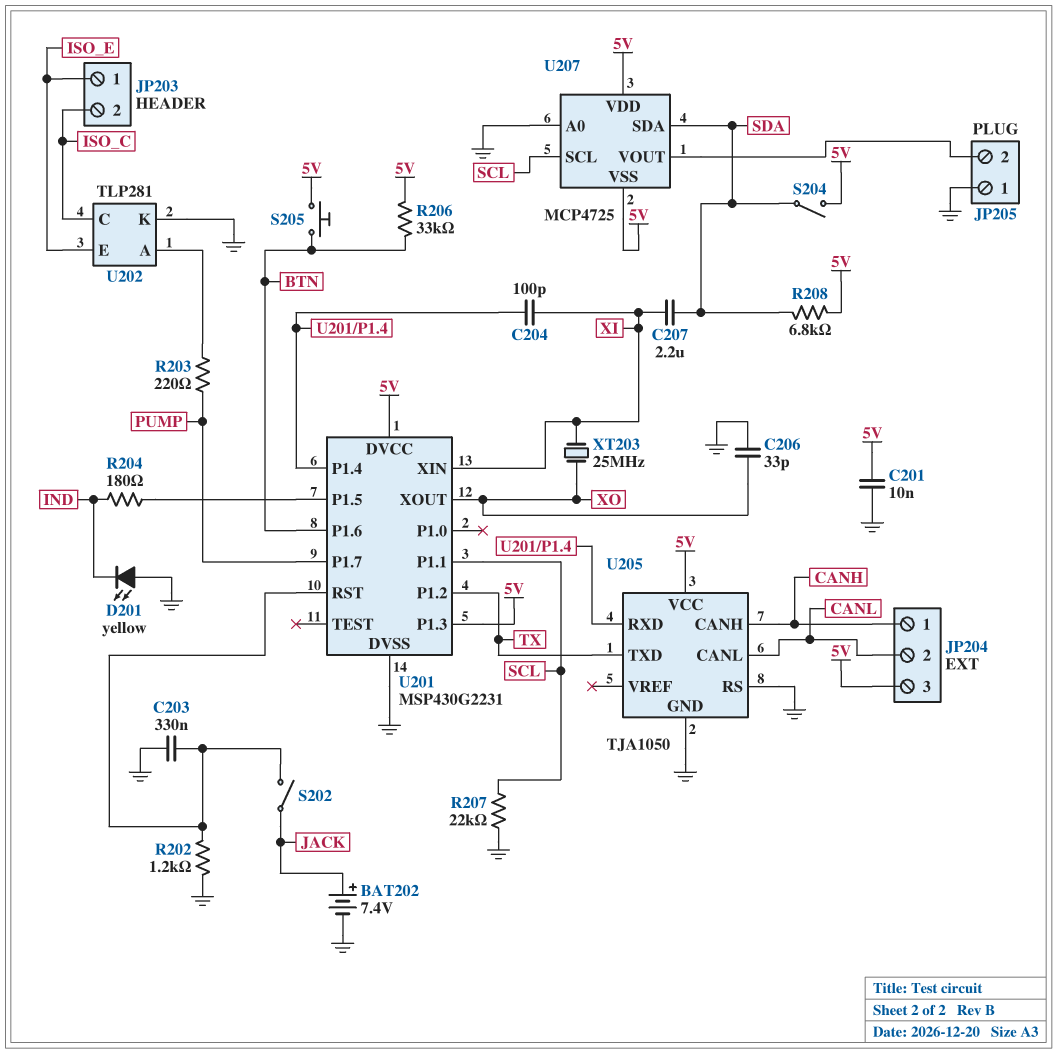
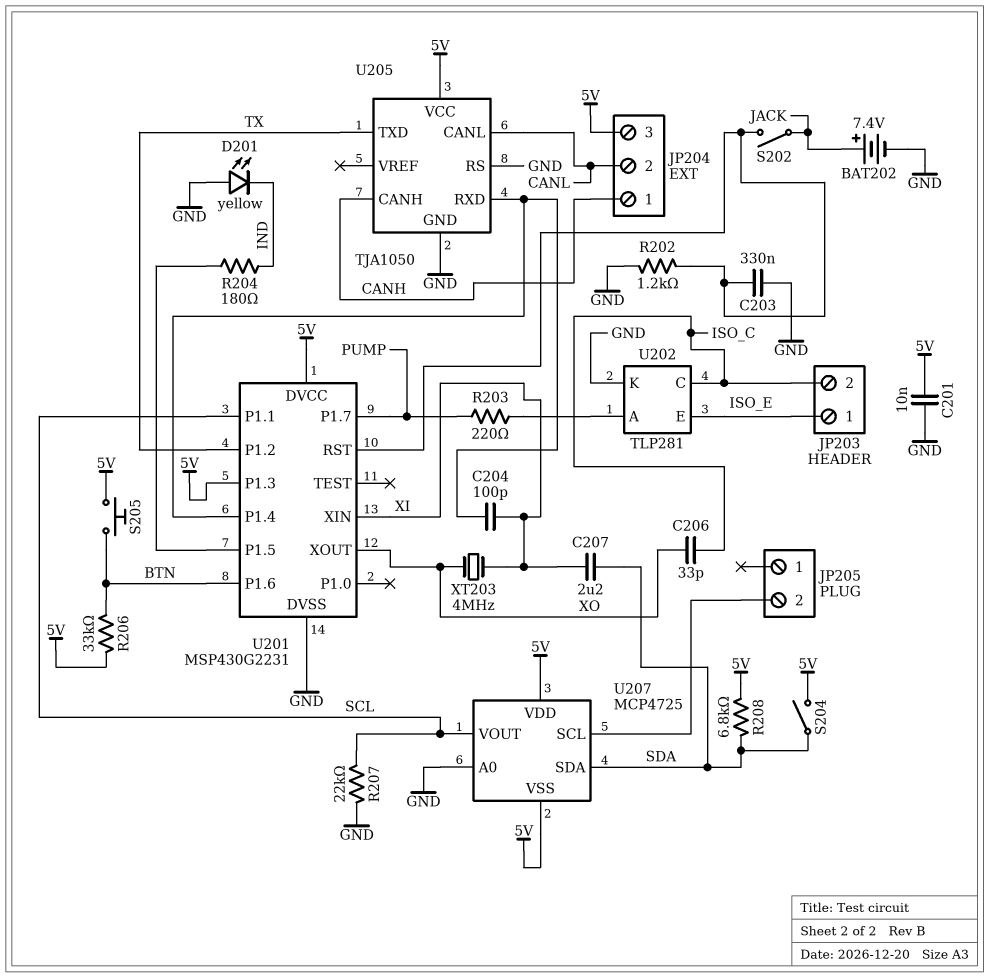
C206: 33pF (GND, XO) -> 33pF (ISO_C, XO)
JP205 pin 1: GND -> none
U207 pin SCL: SCL -> JP205/2
U207 pin VOUT: JP205/2 -> SCL
XT203: 25MHz (XI, XO) -> 4MHz (XI, XO)

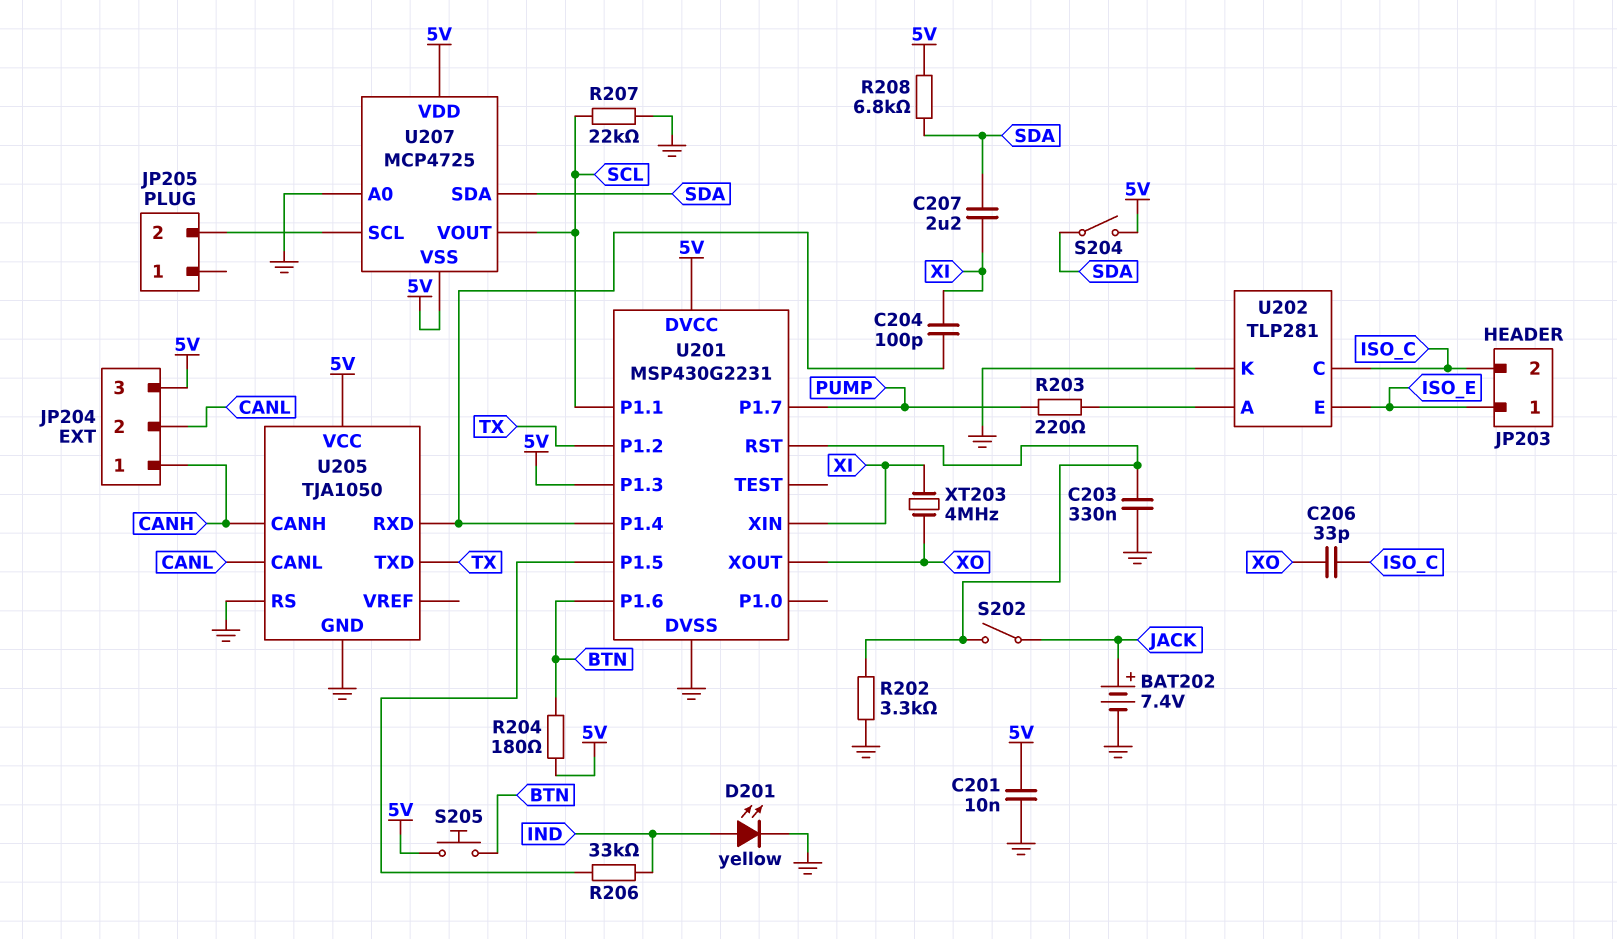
D201: LED yellow (A GND, K IND) -> LED yellow (A IND, K GND)
R202: 1.2k (GND, U201/RST) -> 3.3k (GND, U201/RST)
R204: 180 (IND, U201/P1.5) -> 180 (5V, BTN)
R206: 33k (5V, BTN) -> 33k (IND, U201/P1.5)

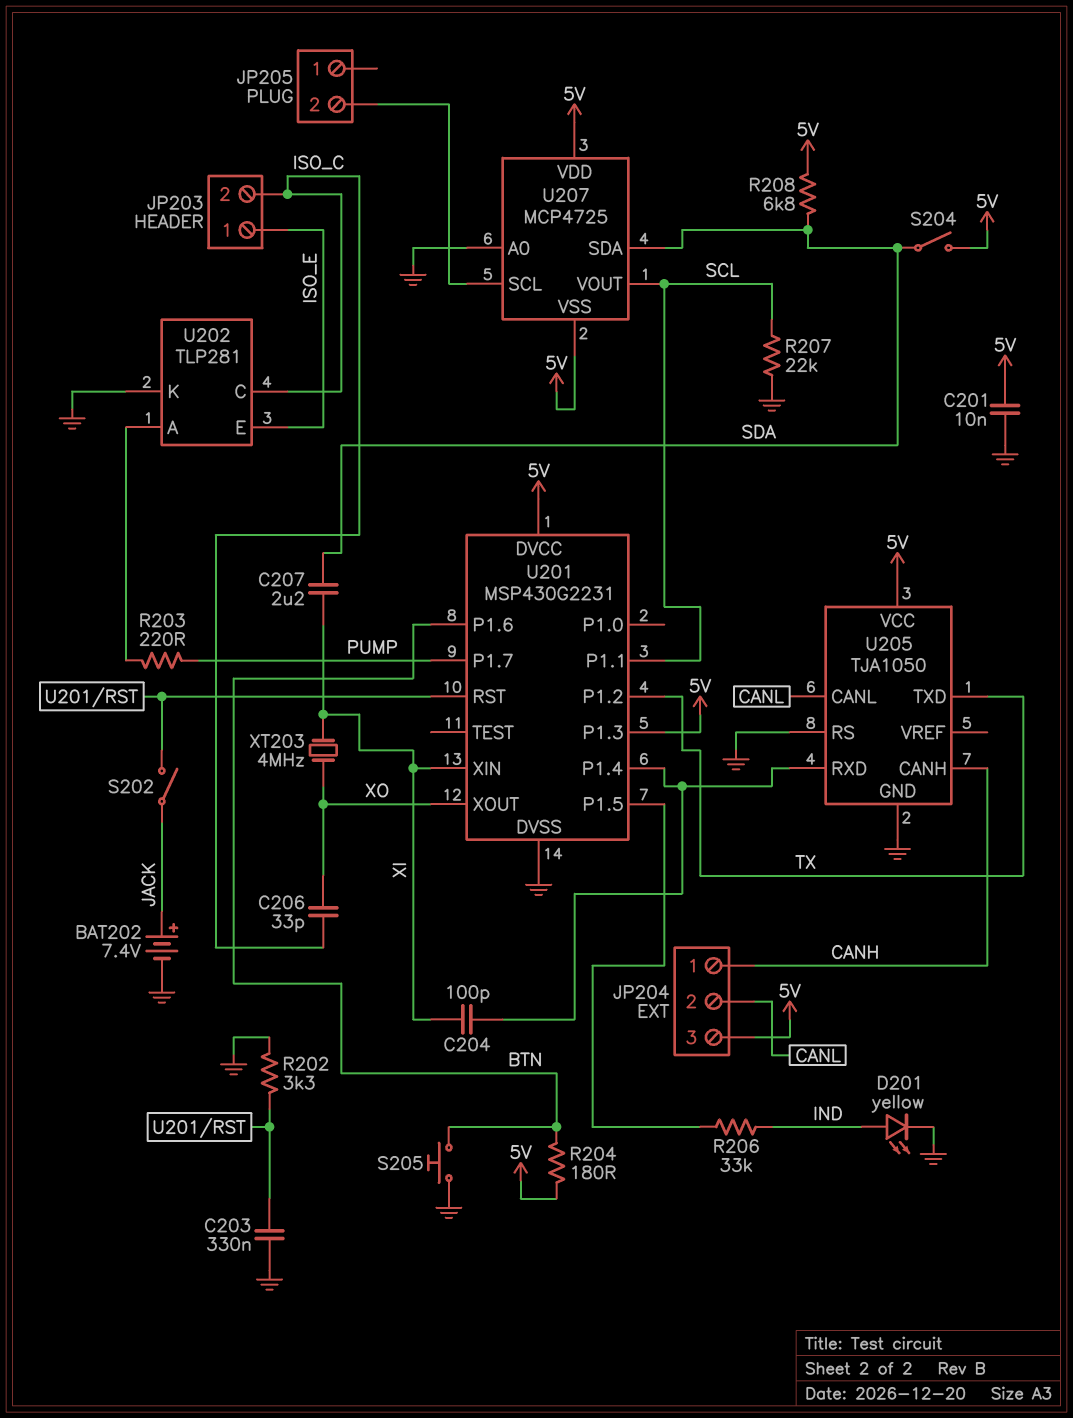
S205: button (5V, BTN) -> button (BTN, GND)

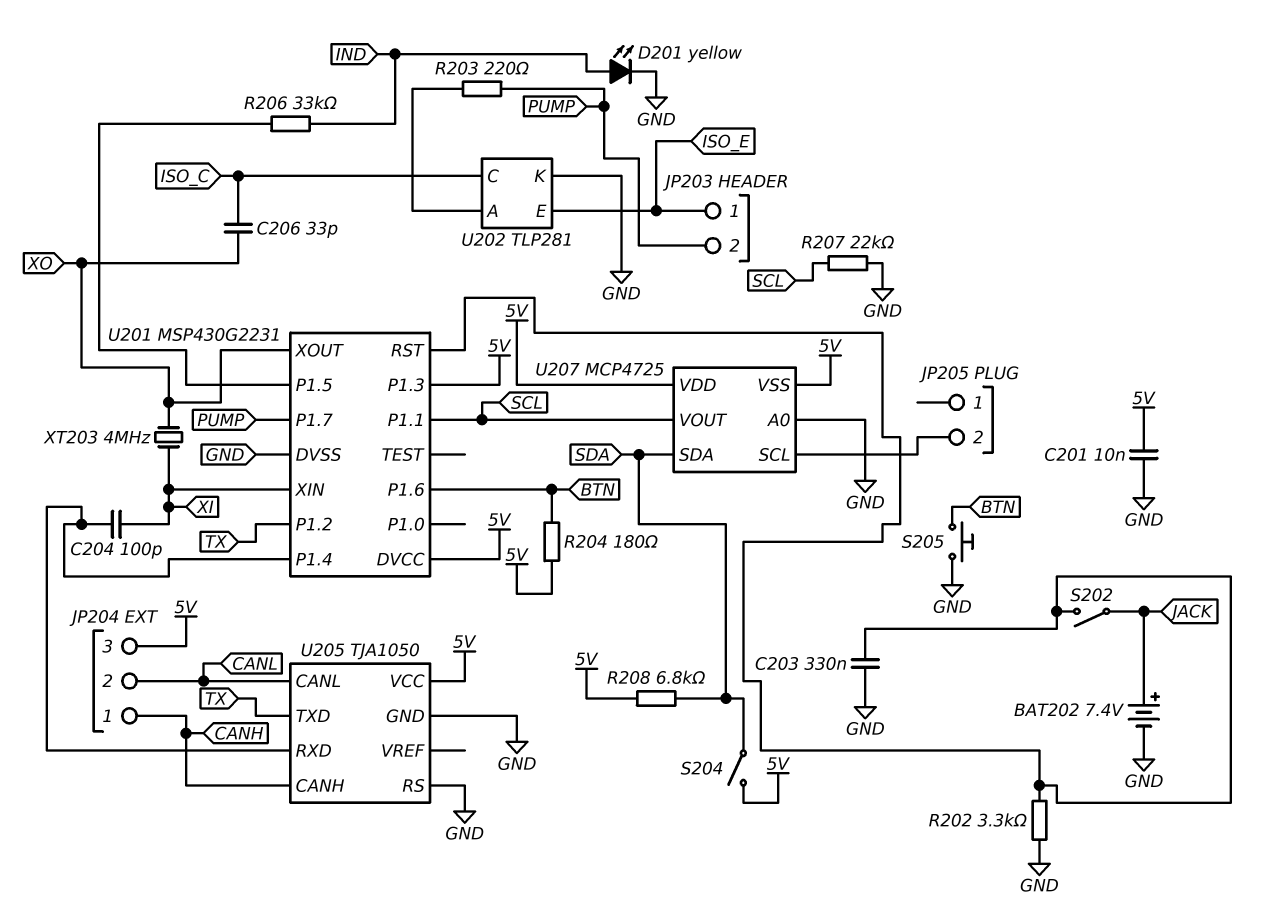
C207: 2.2uF (SDA, XI) -> none
JP203 pin 2: ISO_C -> PUMP

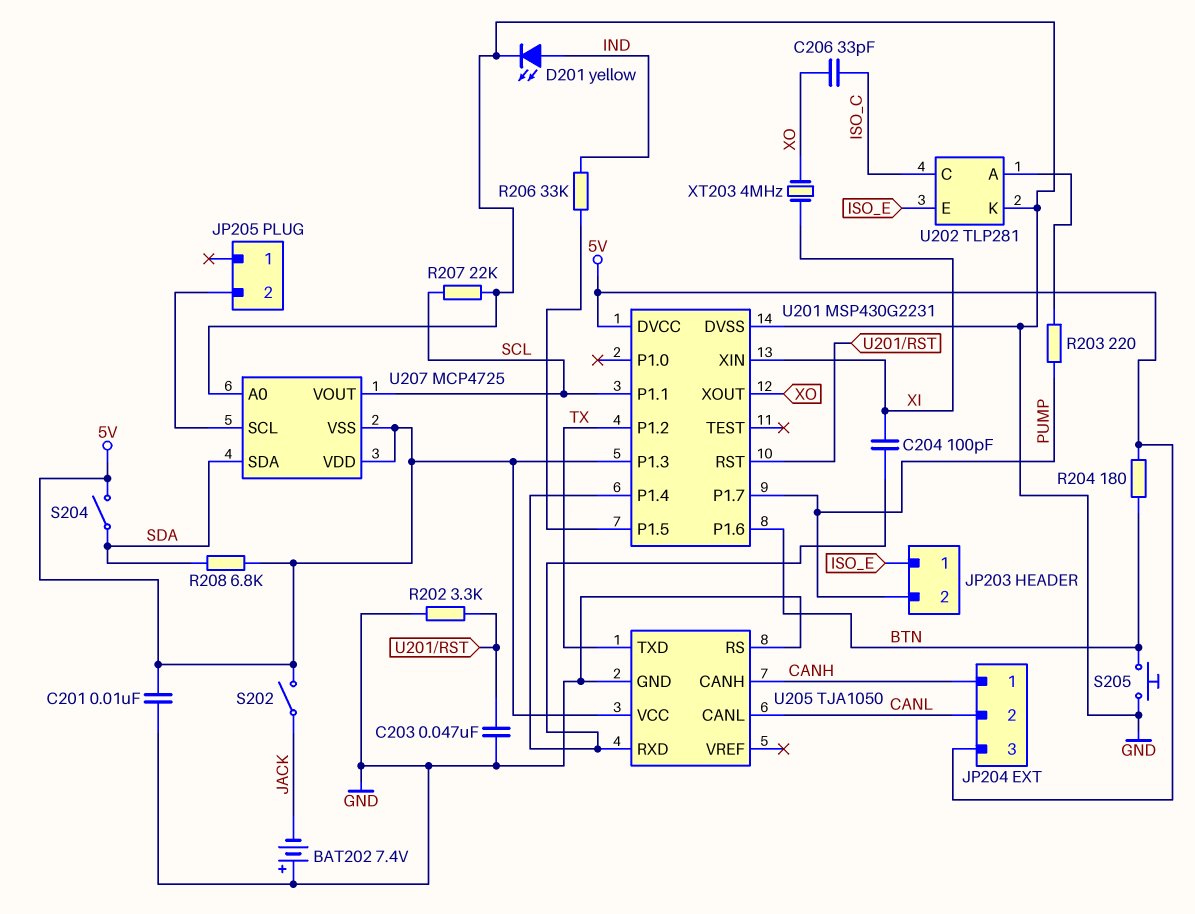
BAT202: 7.4V (plus JACK, minus GND) -> 7.4V (plus GND, minus JACK)
C203: 330nF (GND, U201/RST) -> 47nF (GND, U201/RST)
S202: switch (JACK, U201/RST) -> switch (5V, JACK)

